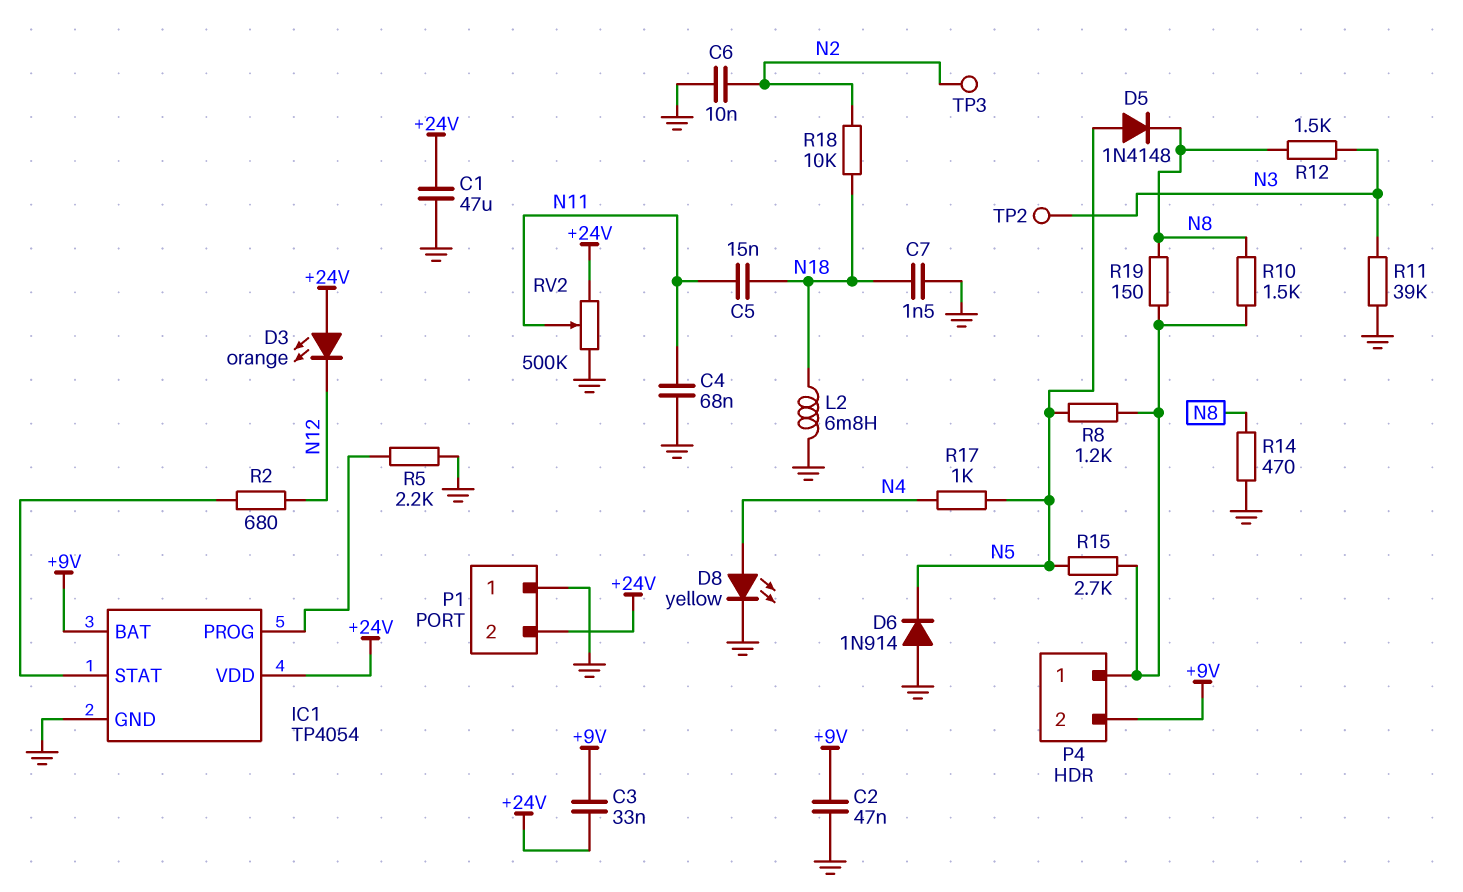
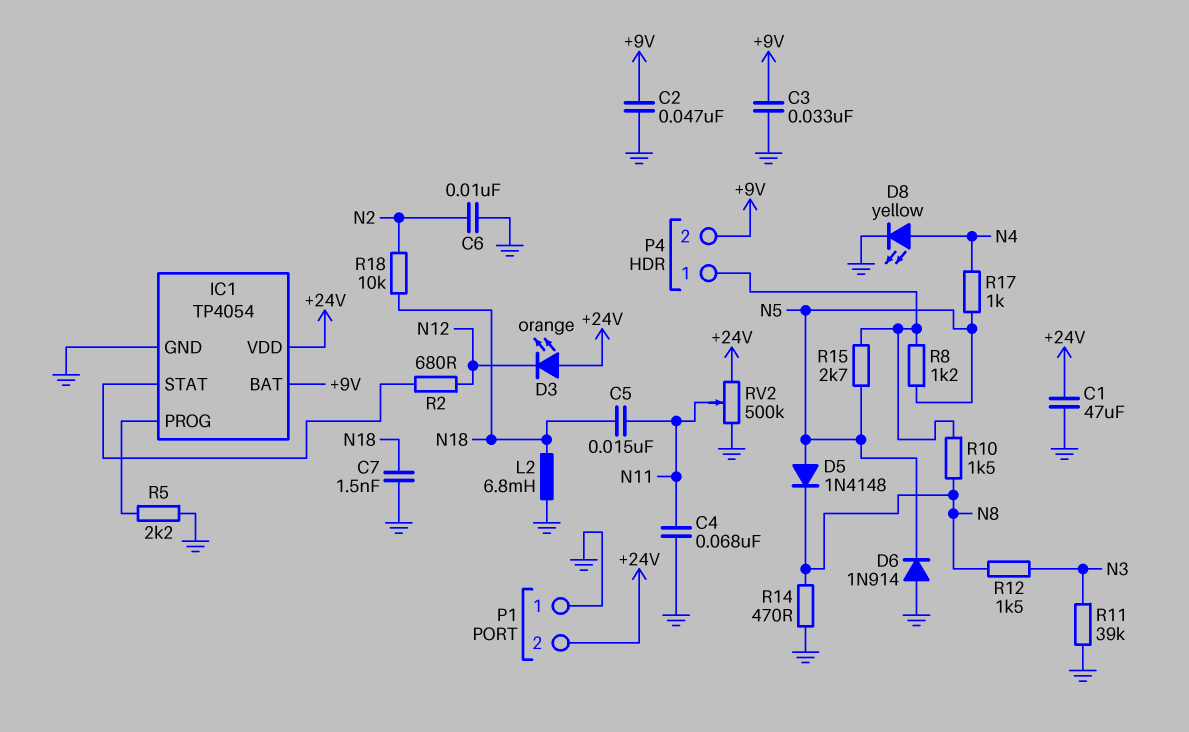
C3: 33nF (+9V, +24V) -> 33nF (+9V, GND)
R19: 150 (N8, P4/1) -> none
TP2: test point (N3) -> none
TP3: test point (N2) -> none

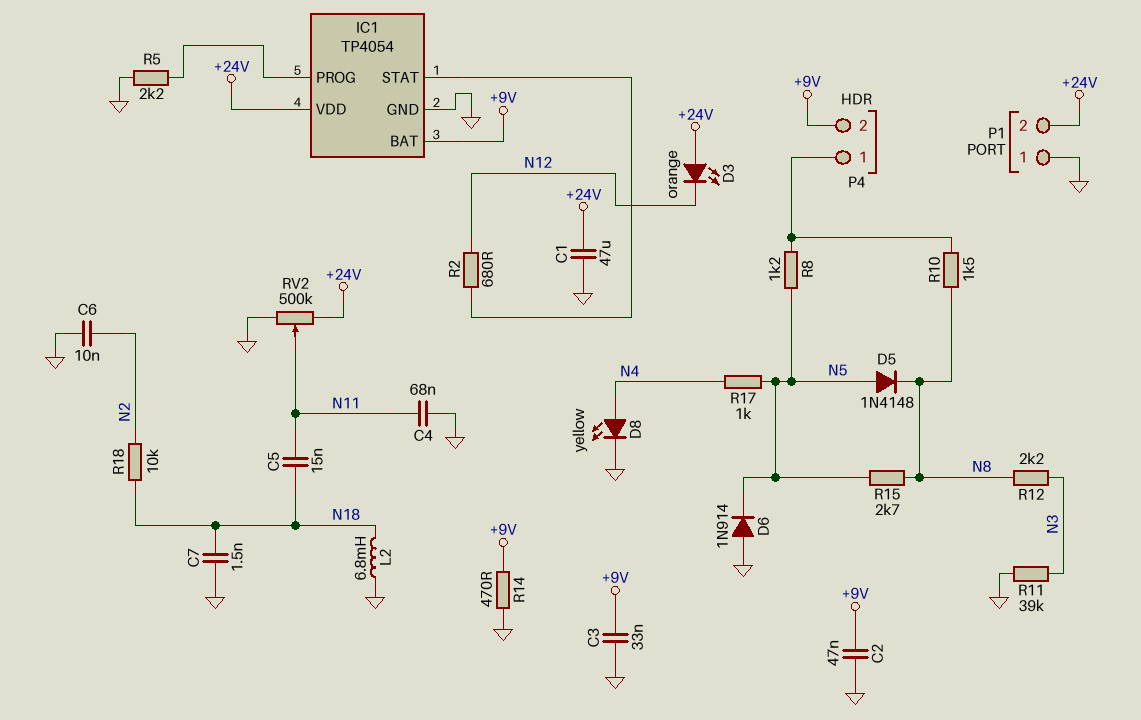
R12: 1.5k (N3, N8) -> 2.2k (N3, N8)
R14: 470 (GND, N8) -> 470 (+9V, GND)
R15: 2.7k (N5, P4/1) -> 2.7k (N5, N8)

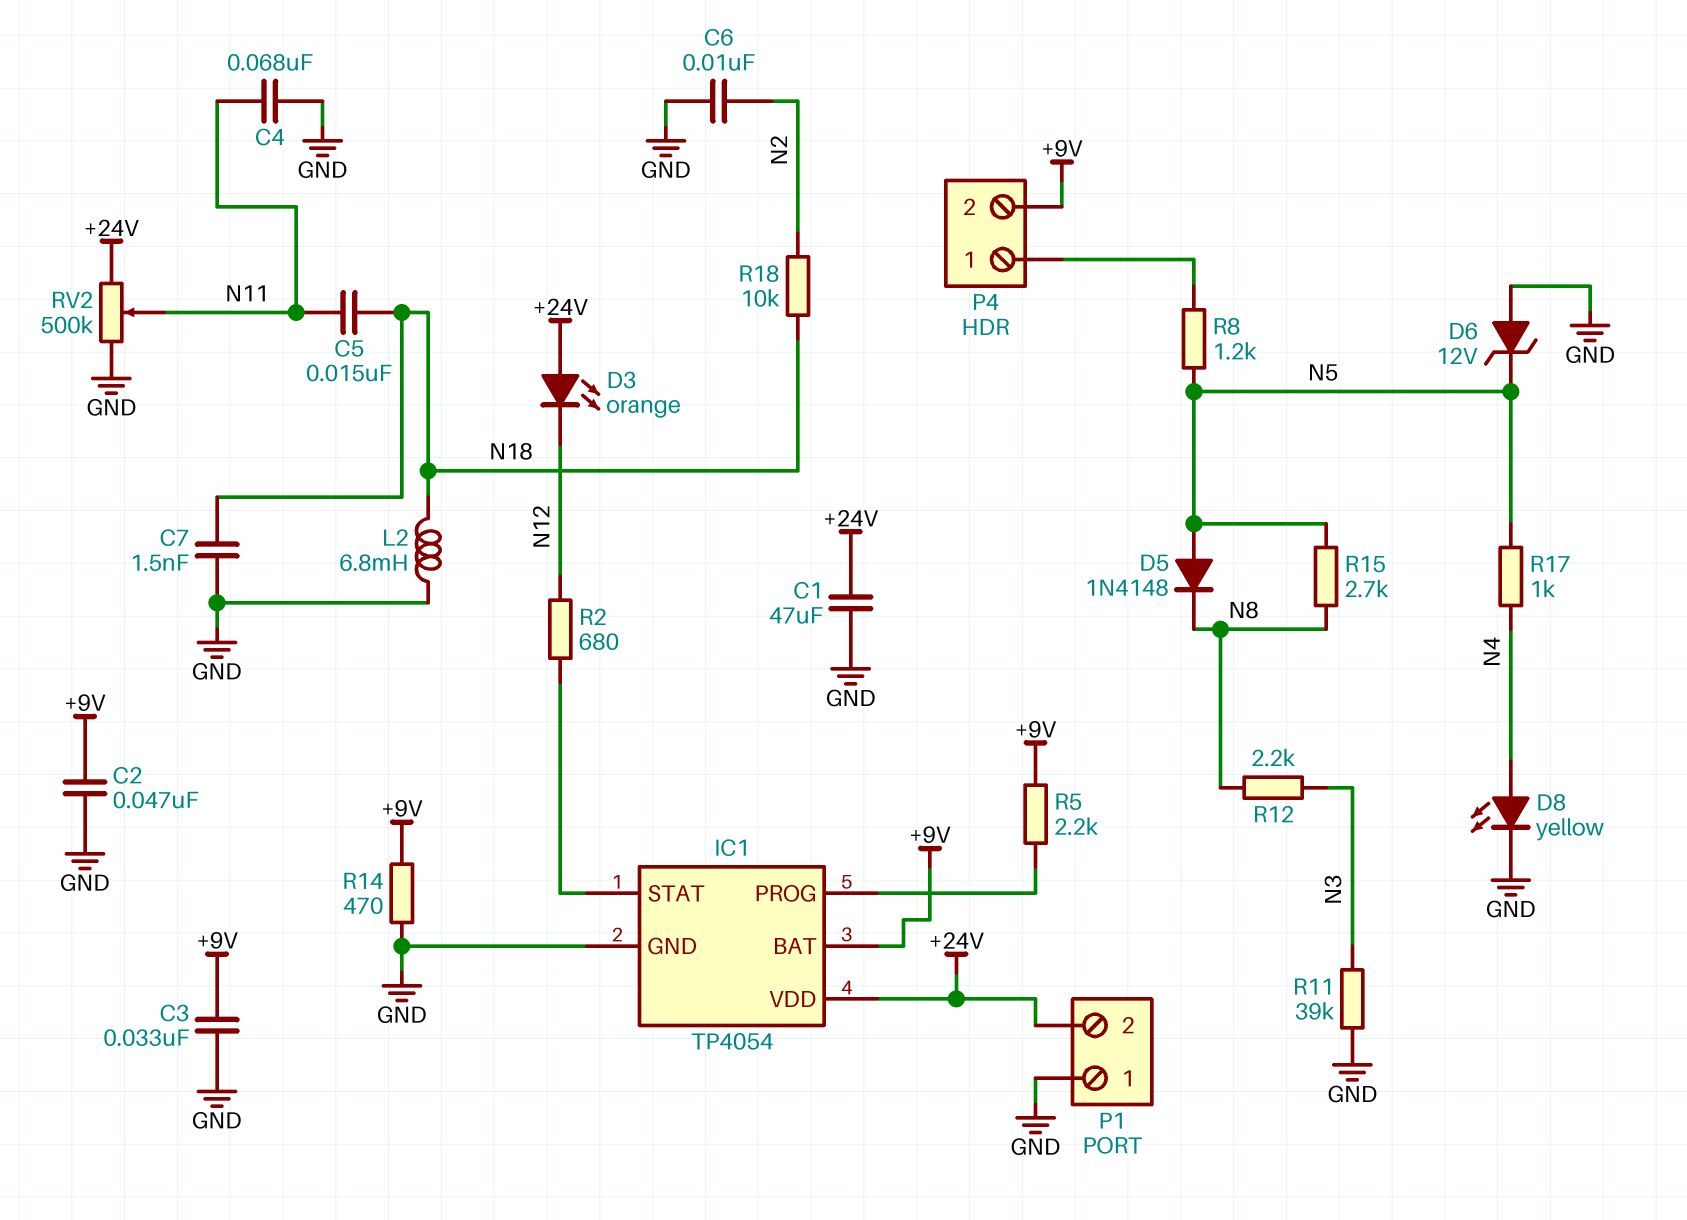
D6: diode 1N914 (A GND, K N5) -> zener 12V (A GND, K N5)
R5: 2.2k (GND, IC1/PROG) -> 2.2k (+9V, IC1/PROG)
R10: 1.5k (N8, P4/1) -> none

